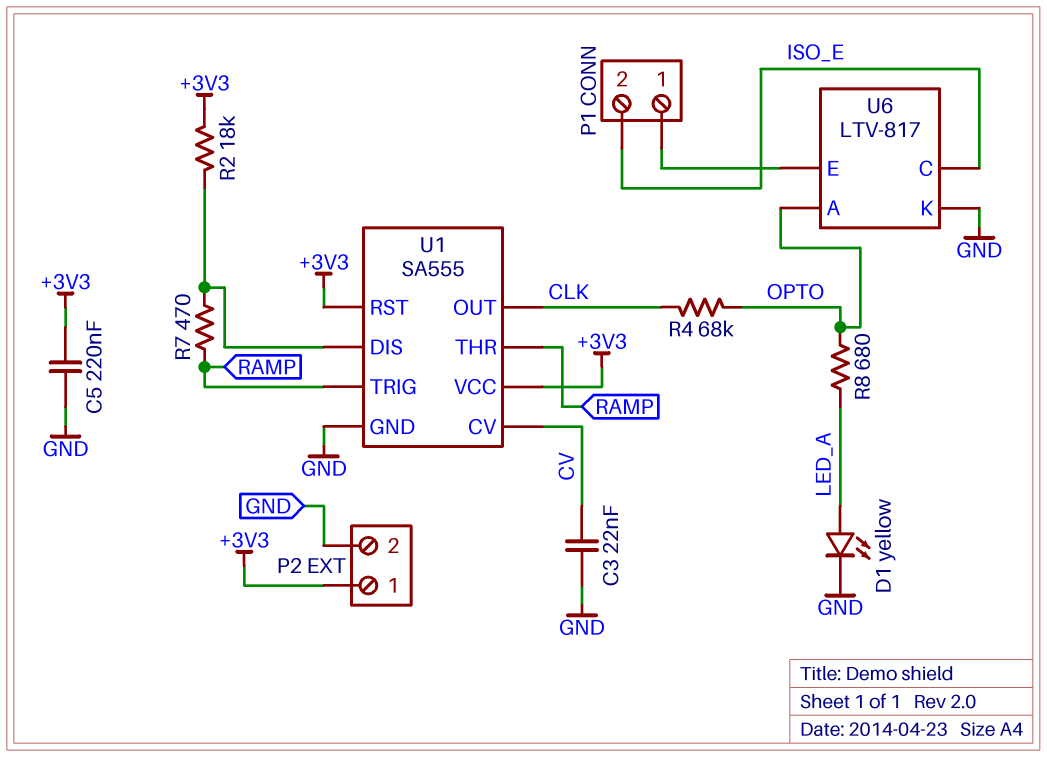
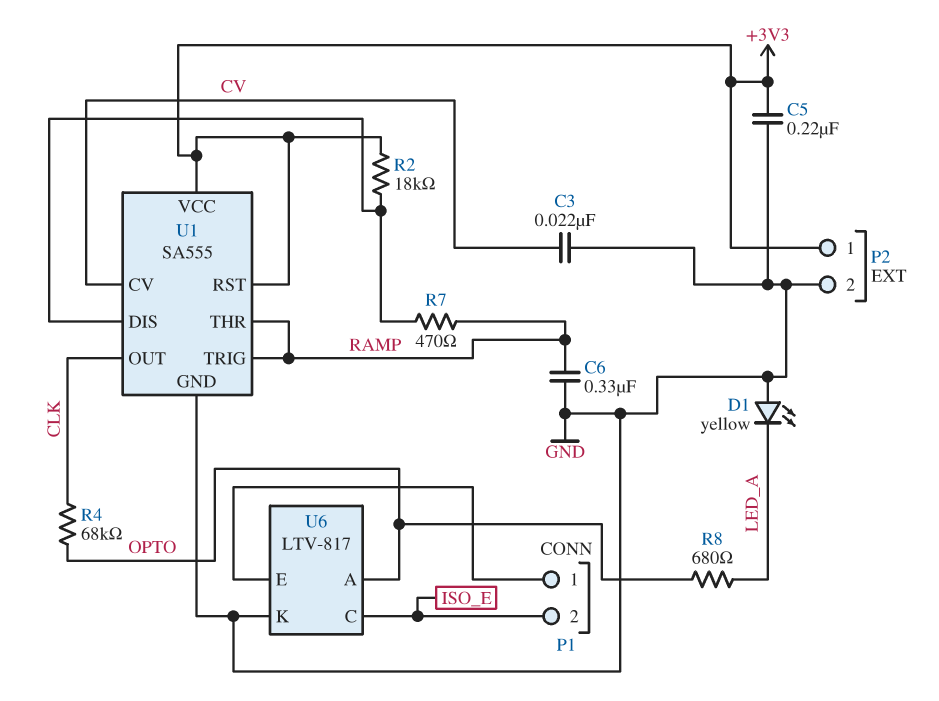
C6: none -> 330nF (GND, RAMP)
D1: LED yellow (A LED_A, K GND) -> LED yellow (A GND, K LED_A)

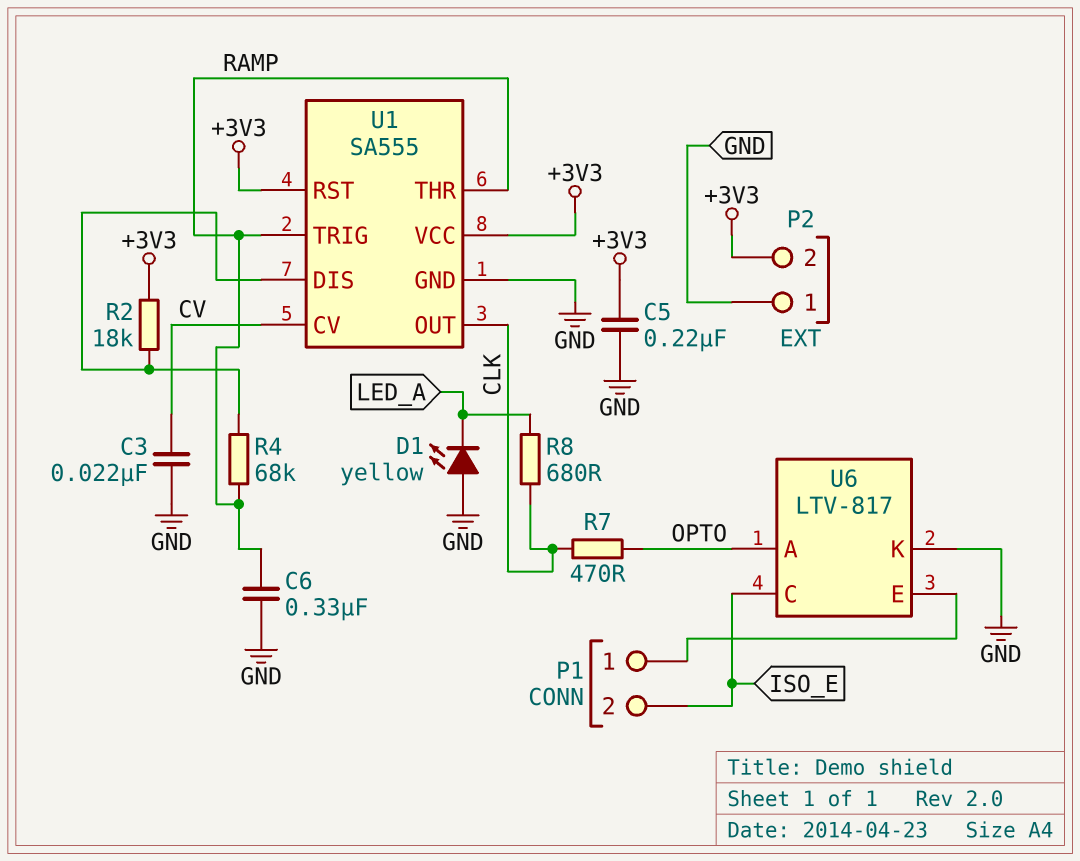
P2 pin 1: +3V3 -> GND
P2 pin 2: GND -> +3V3
R4: 68k (CLK, OPTO) -> 68k (RAMP, U1/DIS)
R7: 470 (RAMP, U1/DIS) -> 470 (CLK, OPTO)
R8: 680 (LED_A, OPTO) -> 680 (CLK, LED_A)

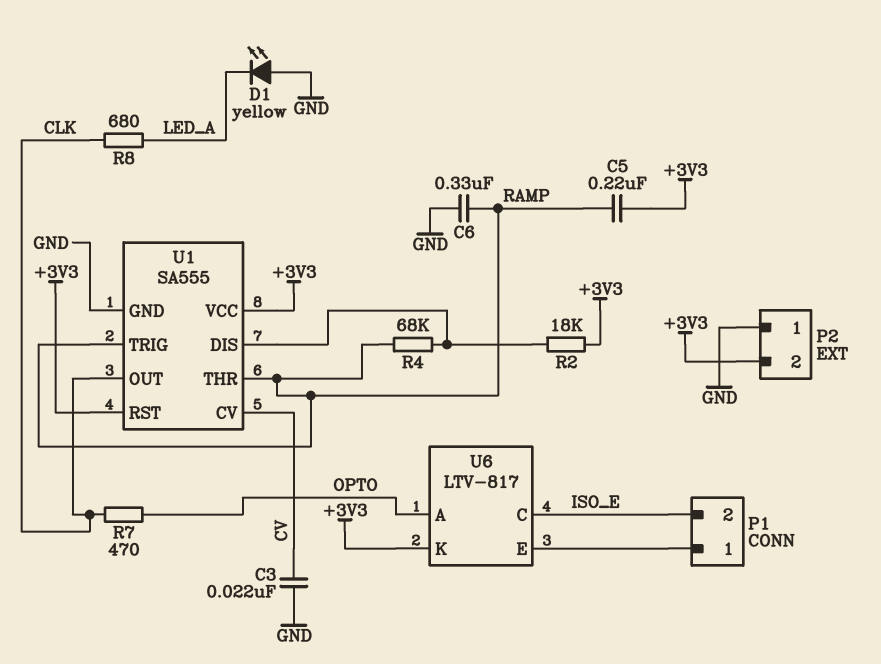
C5: 220nF (+3V3, GND) -> 220nF (+3V3, RAMP)
U6 pin K: GND -> +3V3

